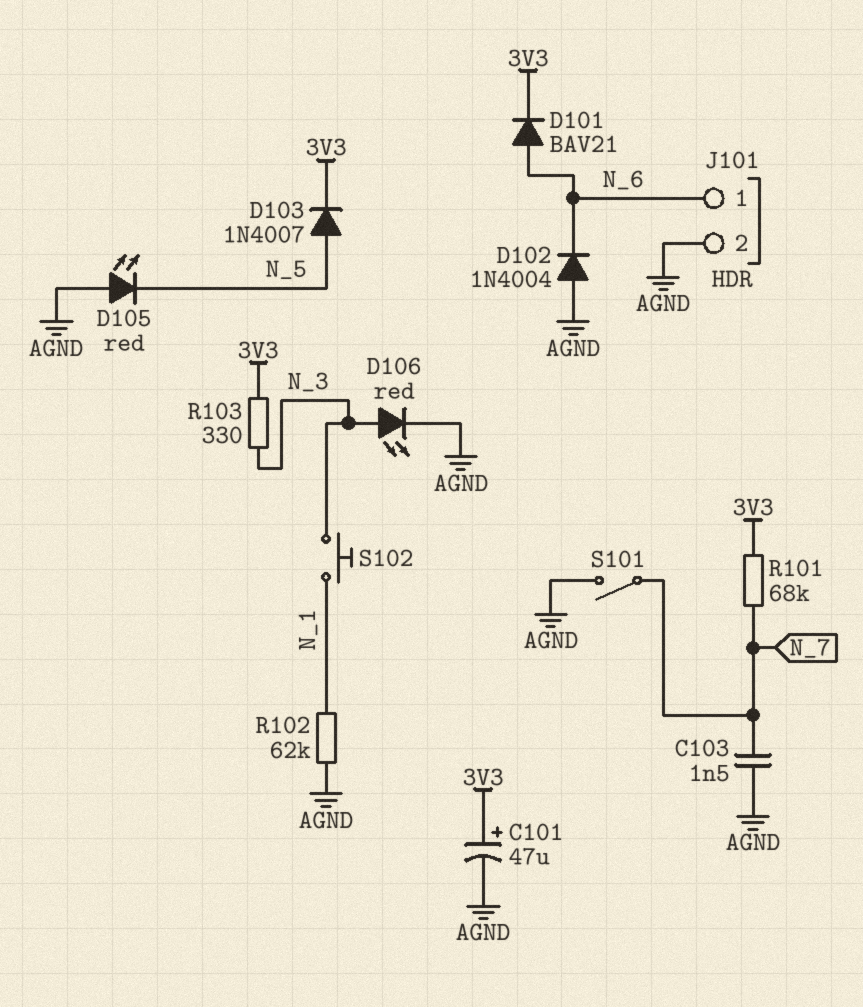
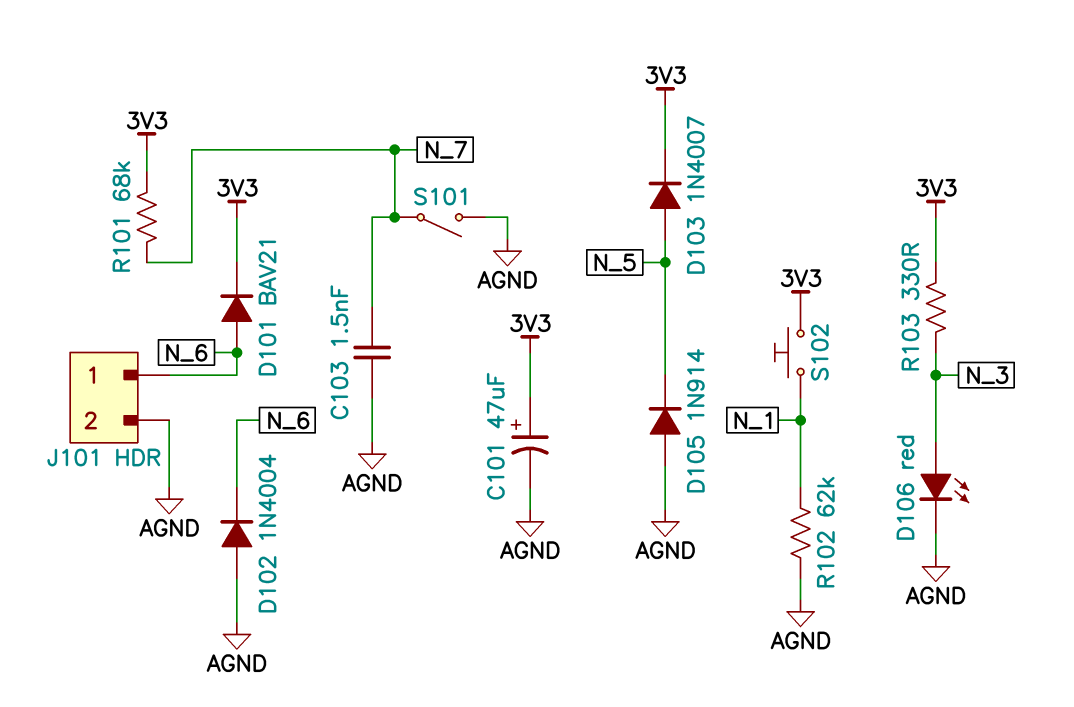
D105: LED red (A AGND, K N_5) -> diode 1N914 (A AGND, K N_5)
S102: button (N_1, N_3) -> button (3V3, N_1)

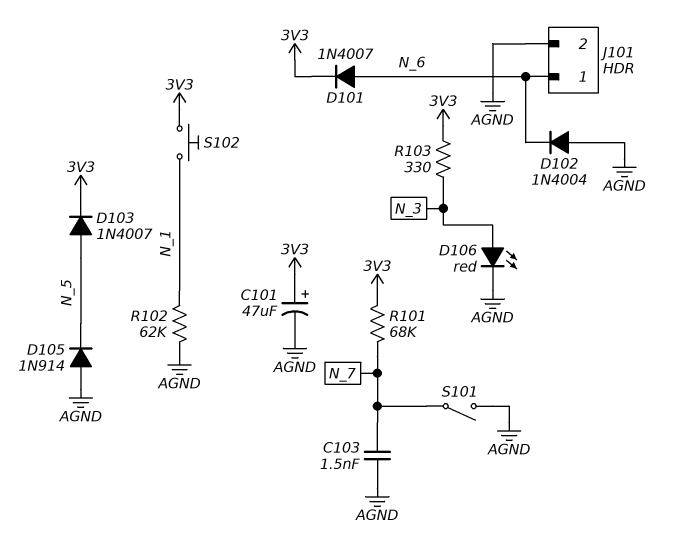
D101: diode BAV21 (A N_6, K 3V3) -> diode 1N4007 (A N_6, K 3V3)

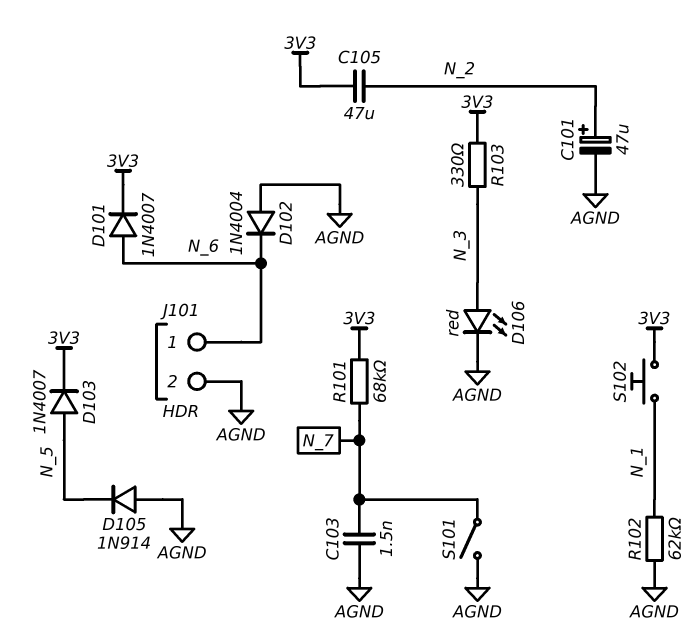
C101: 47uF (plus 3V3, minus AGND) -> 47uF (plus N_2, minus AGND)
C105: none -> 47uF (3V3, N_2)

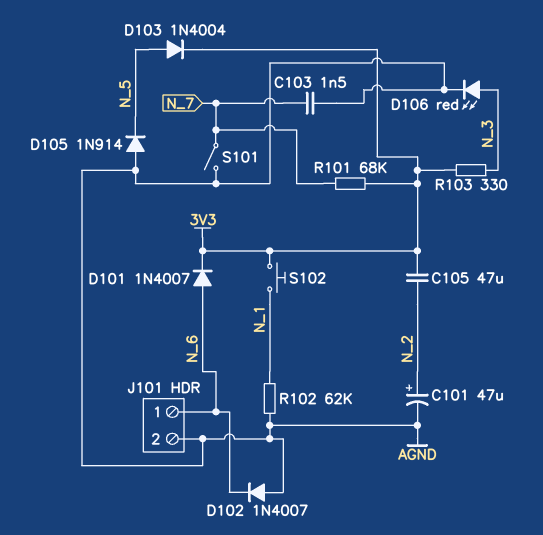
D102: diode 1N4004 (A AGND, K N_6) -> diode 1N4007 (A AGND, K N_6)
D103: diode 1N4007 (A N_5, K 3V3) -> diode 1N4004 (A N_5, K 3V3)

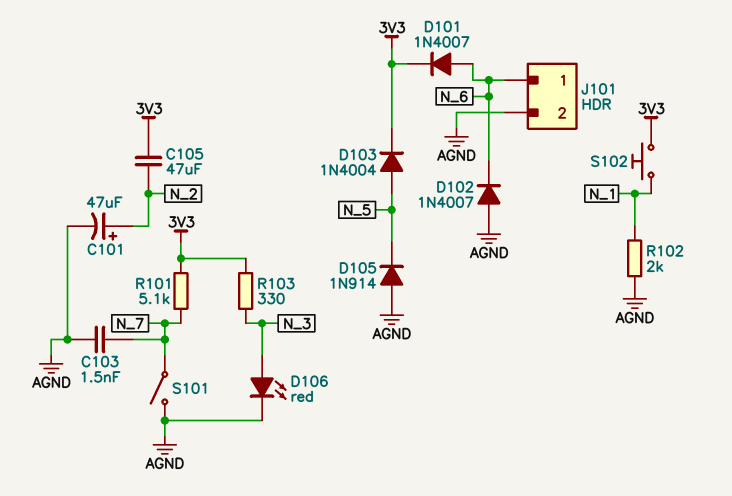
R101: 68k (3V3, N_7) -> 5.1k (3V3, N_7)
R102: 62k (AGND, N_1) -> 2k (AGND, N_1)

